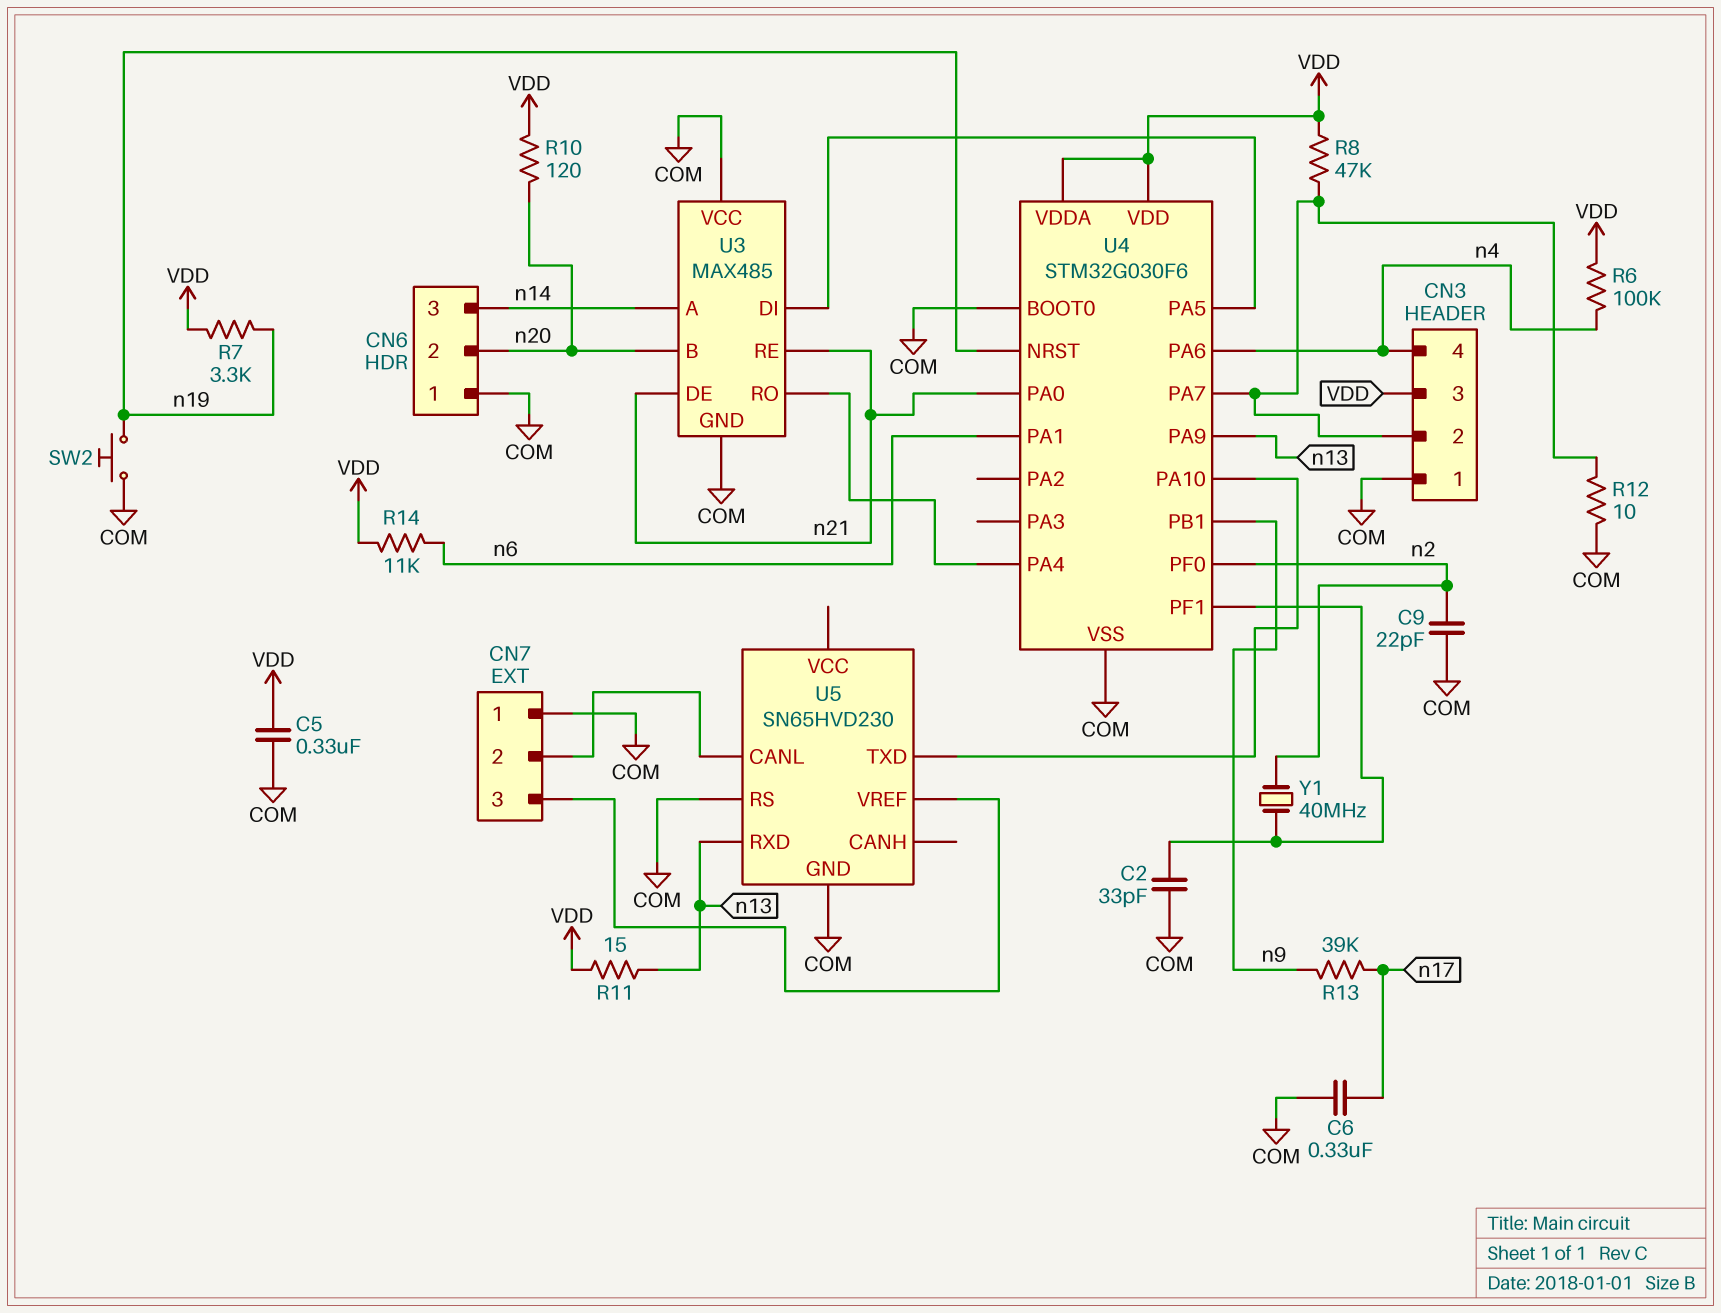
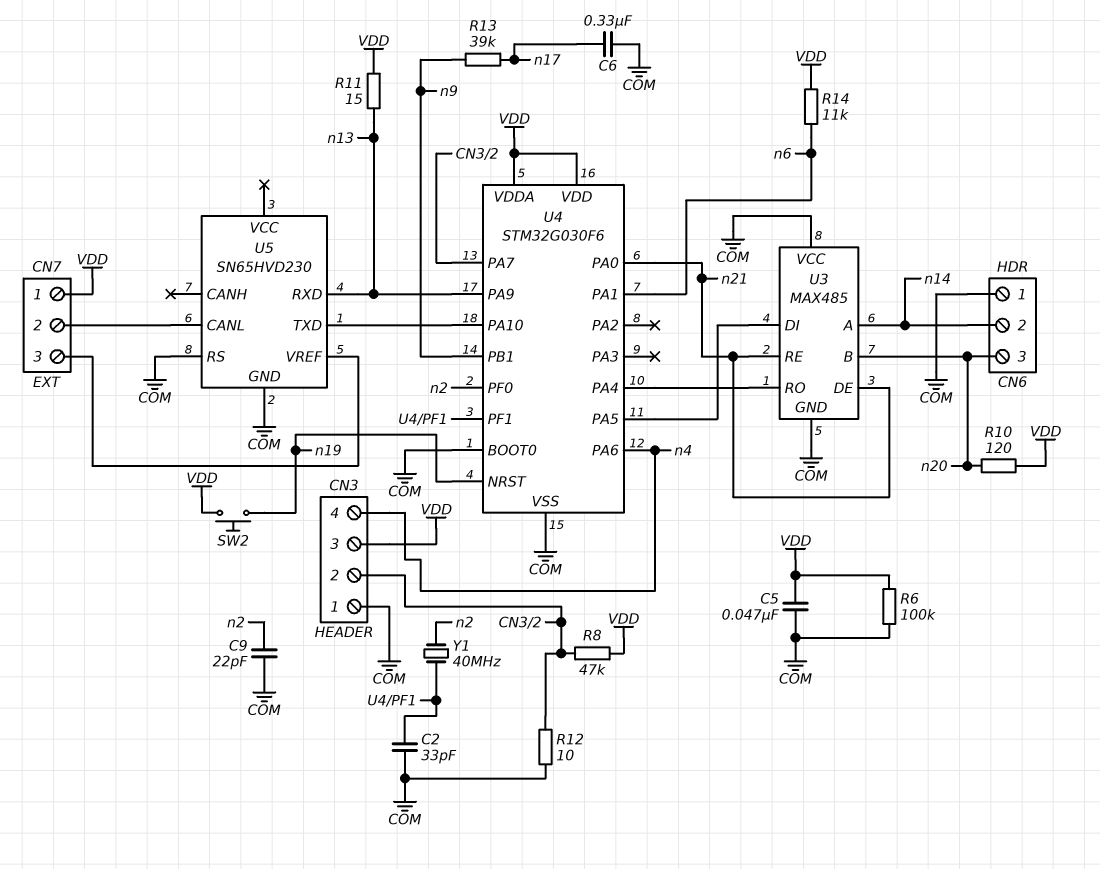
C5: 330nF (COM, VDD) -> 47nF (COM, VDD)
CN6 pin 2: n20 -> n14
CN6 pin 3: n14 -> n20
CN7 pin 1: COM -> VDD
R6: 100k (VDD, n4) -> 100k (COM, VDD)
R7: 3.3k (VDD, n19) -> none
SW2: button (COM, n19) -> button (VDD, n19)

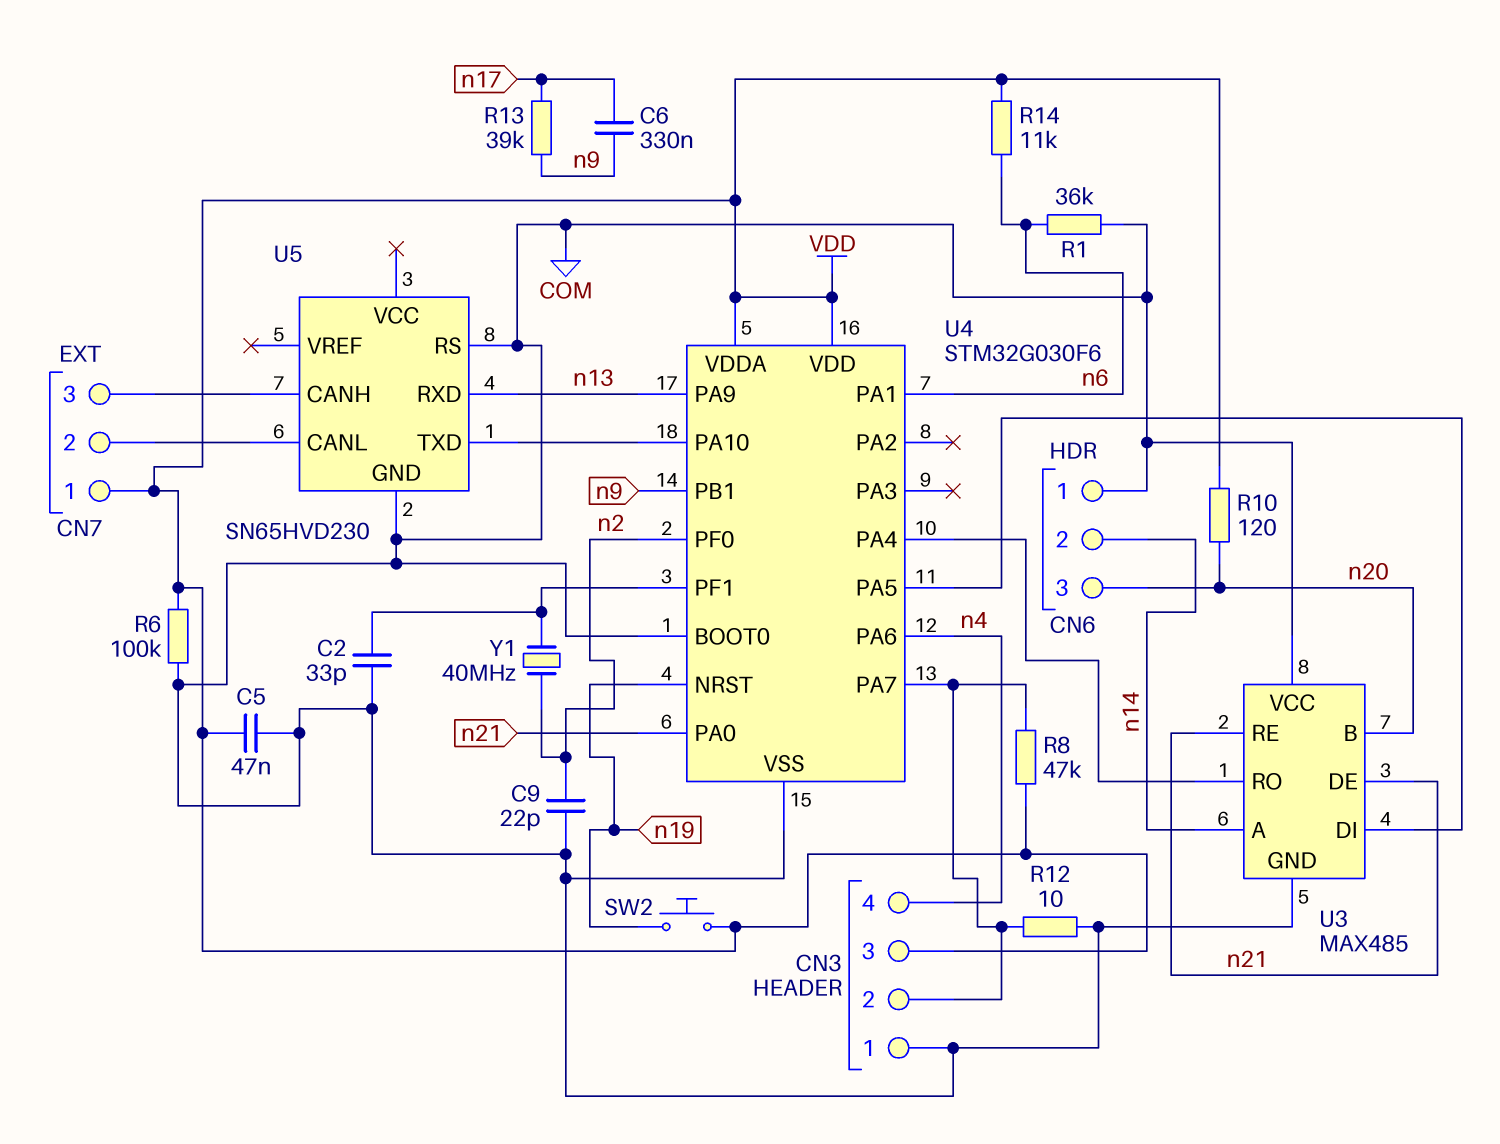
C6: 330nF (COM, n17) -> 330nF (n9, n17)
R1: none -> 36k (COM, n6)
R11: 15 (VDD, n13) -> none
U5 pin CANH: none -> CN7/3
U5 pin VREF: CN7/3 -> none

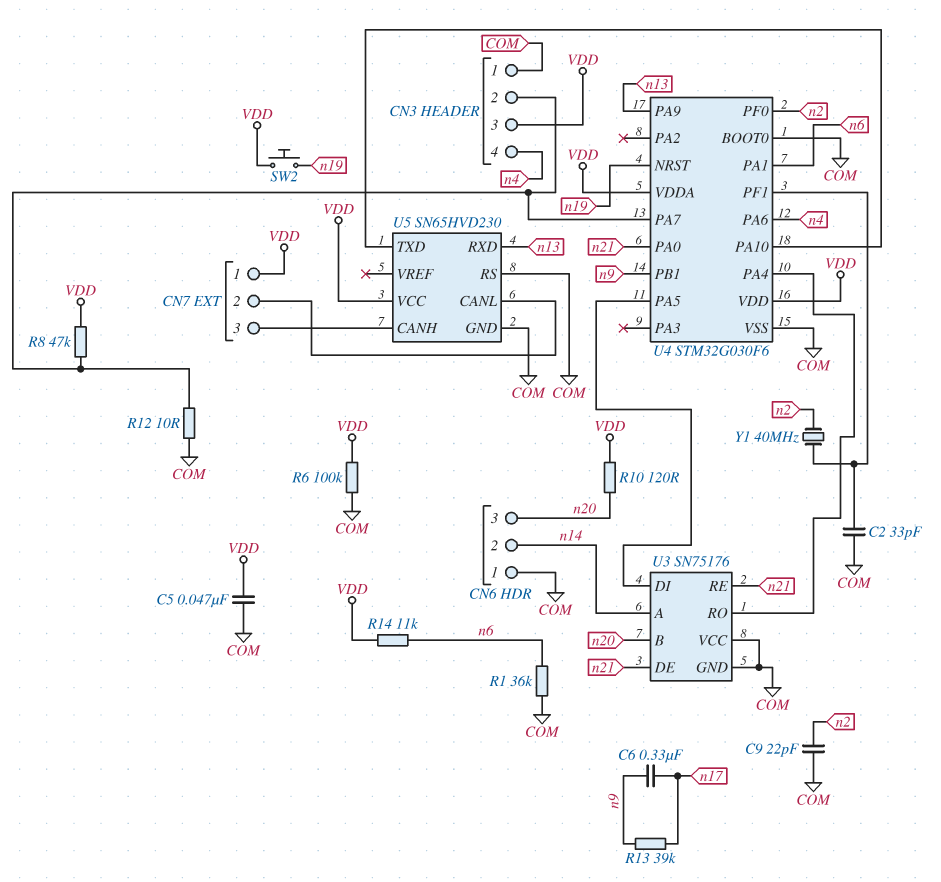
U3: MAX485 -> SN75176
U5 pin VCC: none -> VDD

